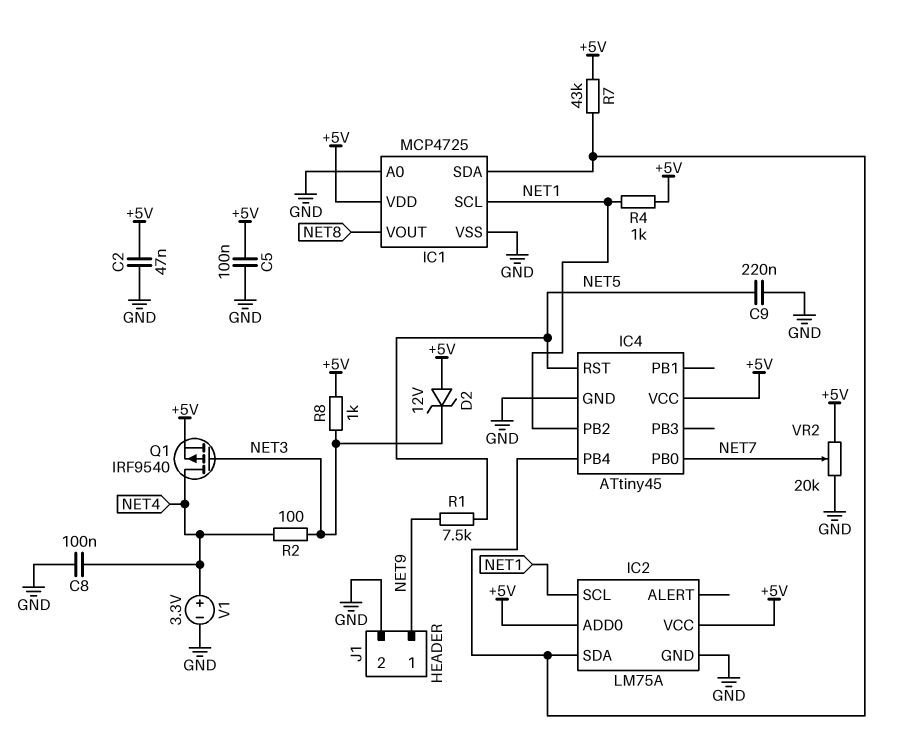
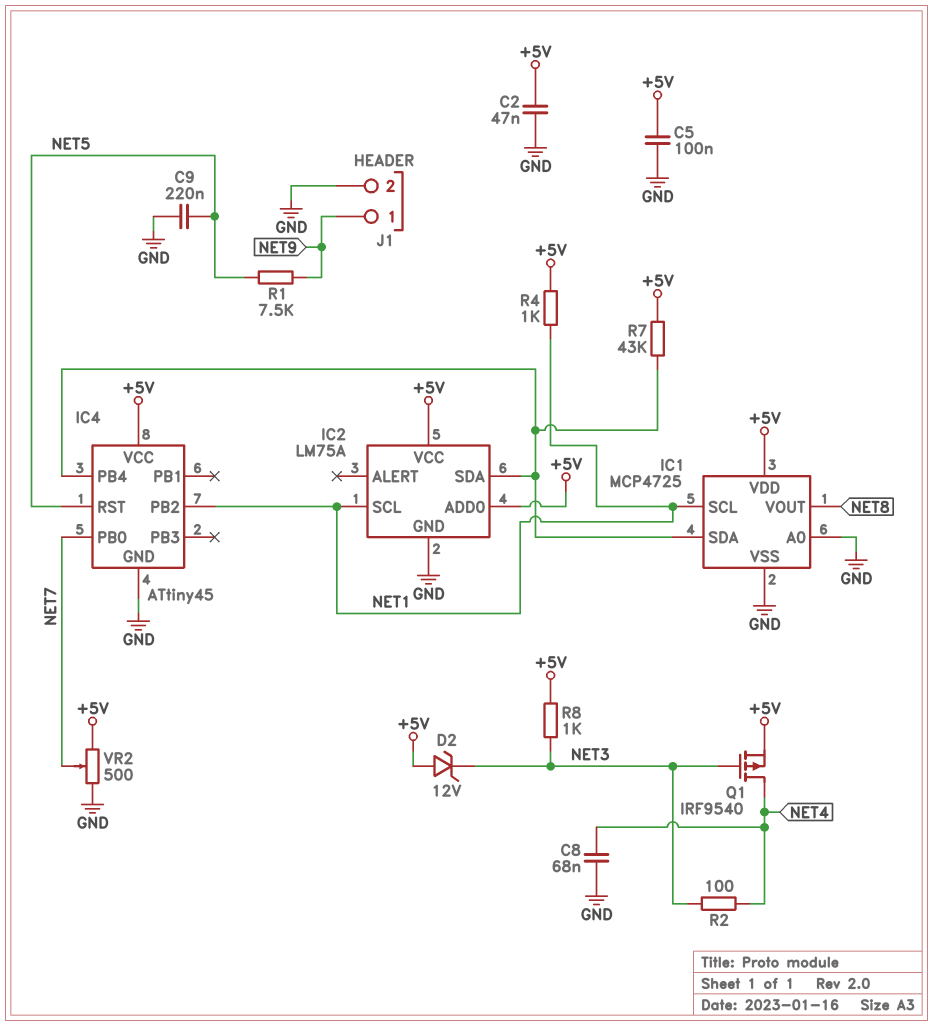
C8: 100nF (GND, NET4) -> 68nF (GND, NET4)
V1: 3.3V (plus NET4, minus GND) -> none
VR2: 20k (+5V, GND, wiper NET7) -> 500 (+5V, GND, wiper NET7)

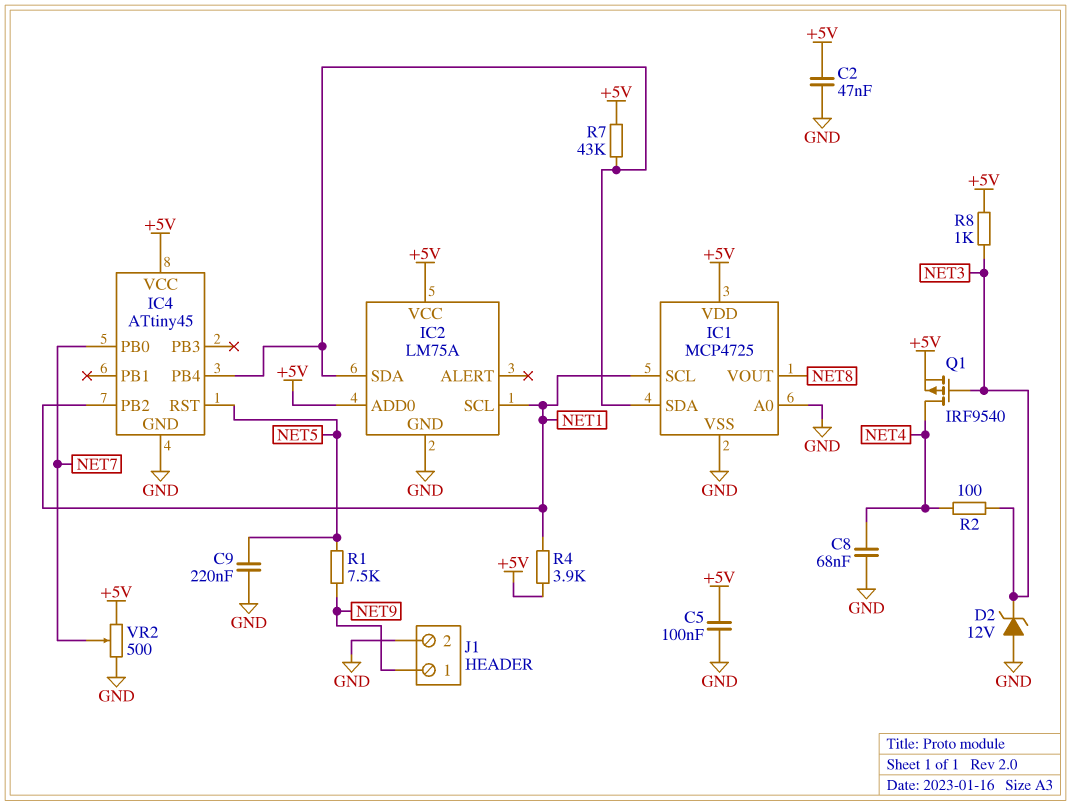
D2: zener 12V (A +5V, K NET3) -> zener 12V (A GND, K NET3)
R4: 1k (+5V, NET1) -> 3.9k (+5V, NET1)

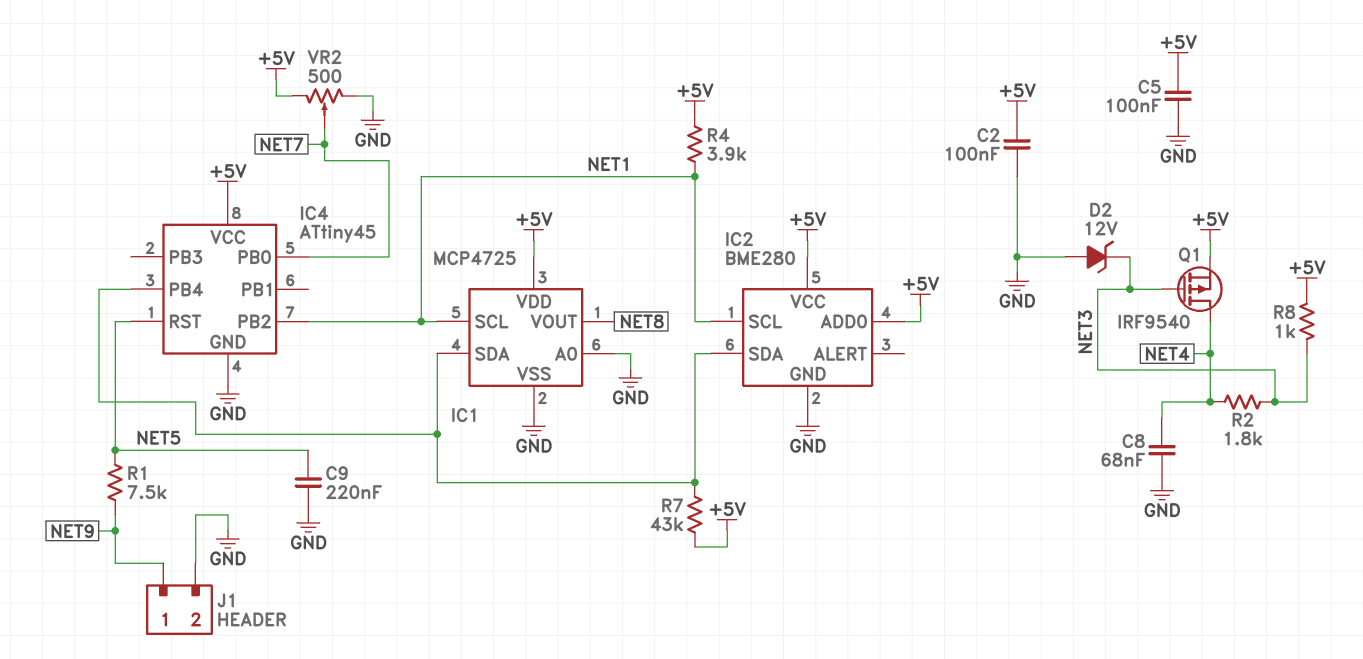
C2: 47nF (+5V, GND) -> 100nF (+5V, GND)
IC2: LM75A -> BME280
R2: 100 (NET3, NET4) -> 1.8k (NET3, NET4)

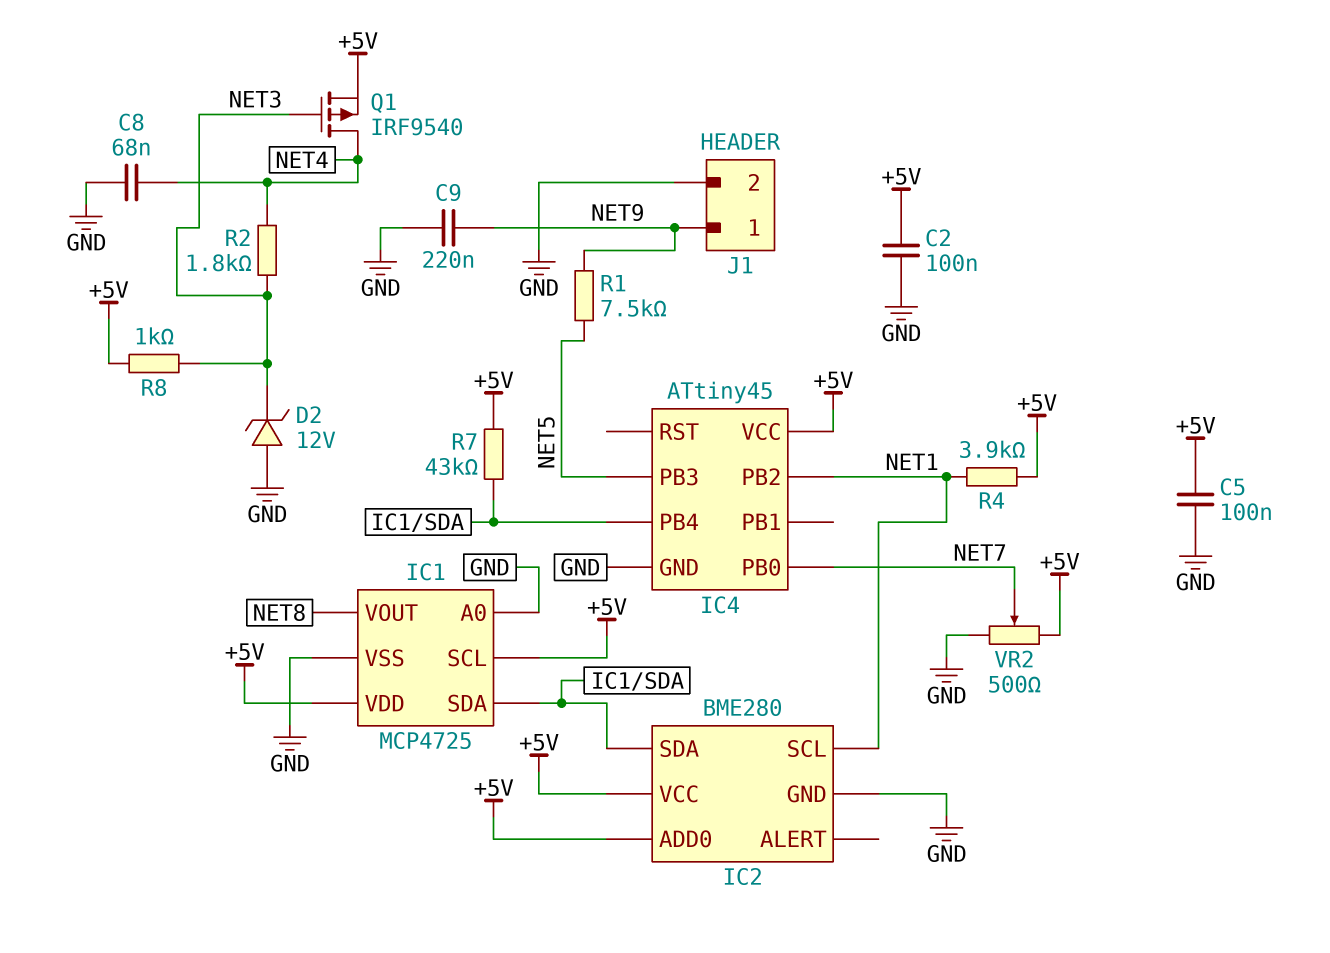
C9: 220nF (GND, NET5) -> 220nF (GND, NET9)
IC1 pin SCL: NET1 -> +5V
IC4 pin PB3: none -> NET5
IC4 pin RST: NET5 -> none

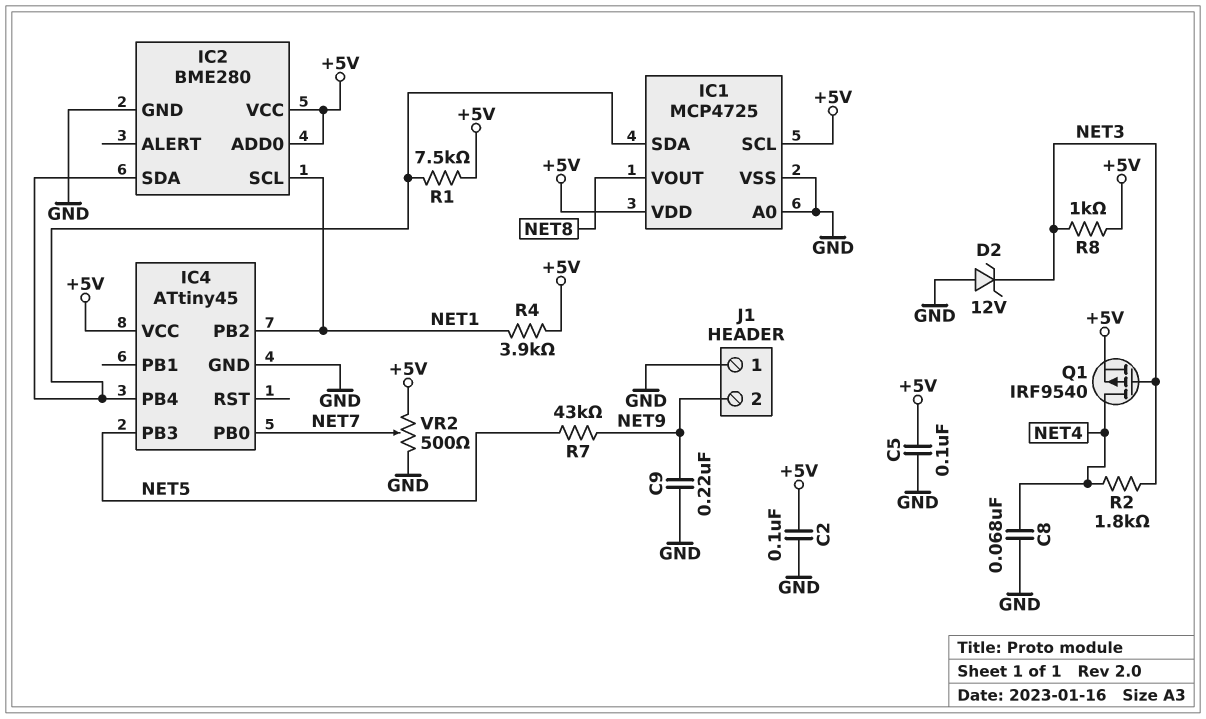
J1 pin 1: NET9 -> GND
J1 pin 2: GND -> NET9
R1: 7.5k (NET5, NET9) -> 7.5k (+5V, IC1/SDA)
R7: 43k (+5V, IC1/SDA) -> 43k (NET5, NET9)

